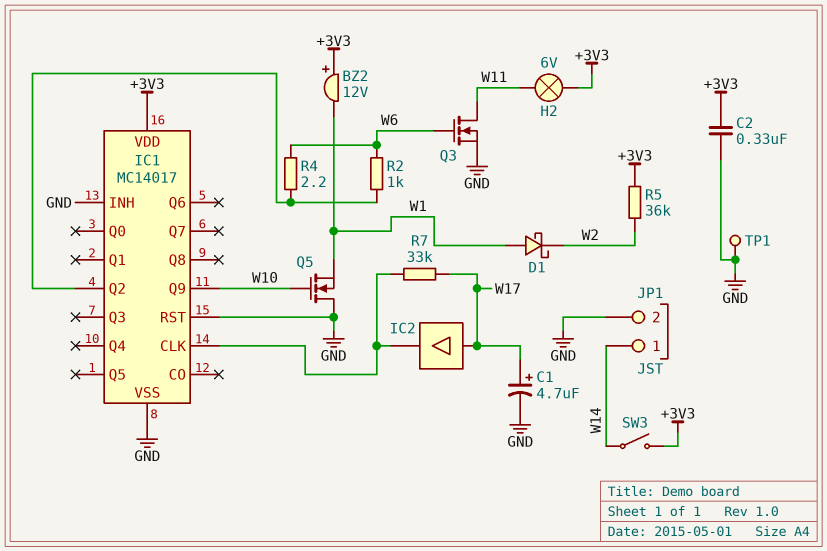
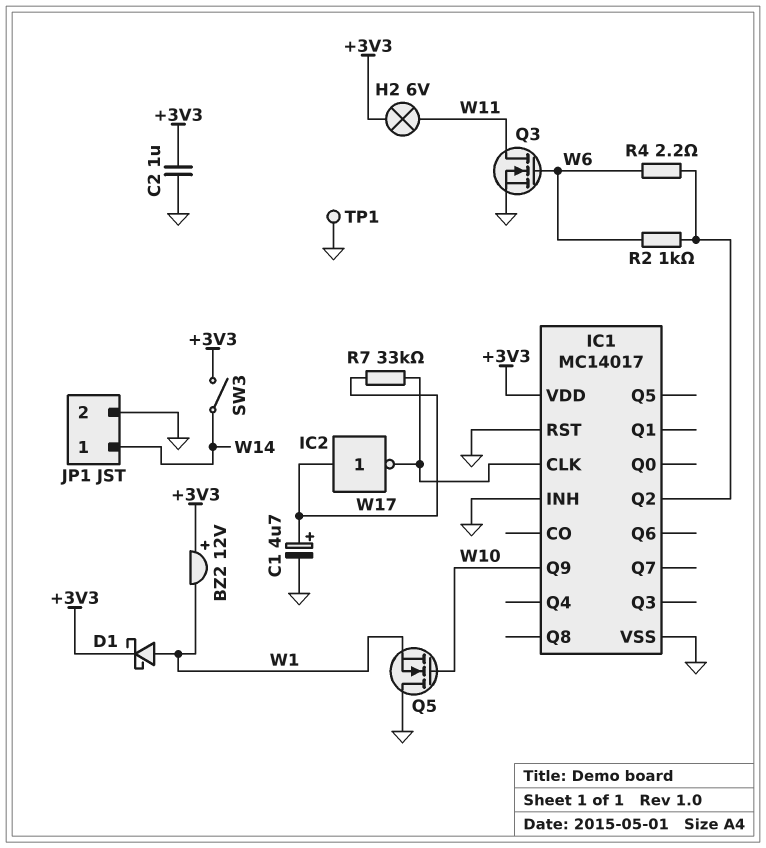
C2: 330nF (+3V3, GND) -> 1uF (+3V3, GND)
D1: schottky (A W1, K W2) -> schottky (A W1, K +3V3)
IC2: buffer (in W17, out IC1/CLK) -> NOT (in W17, out IC1/CLK)
R5: 36k (+3V3, W2) -> none

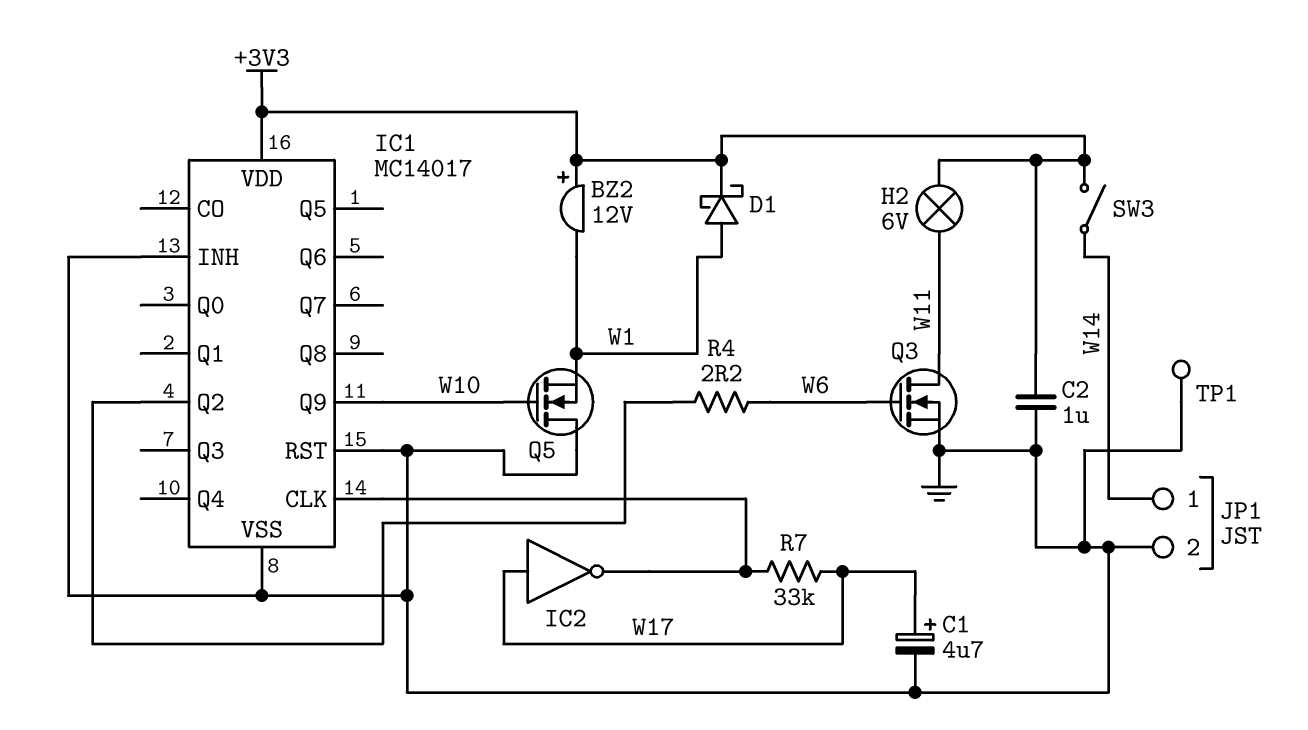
R2: 1k (IC1/Q2, W6) -> none

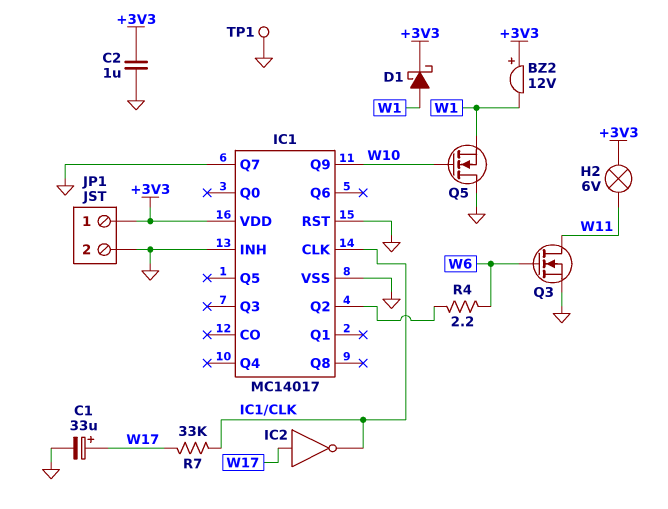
C1: 4.7uF (plus W17, minus GND) -> 33uF (plus W17, minus GND)
IC1 pin Q7: none -> GND
JP1 pin 1: W14 -> +3V3
SW3: switch (+3V3, W14) -> none

